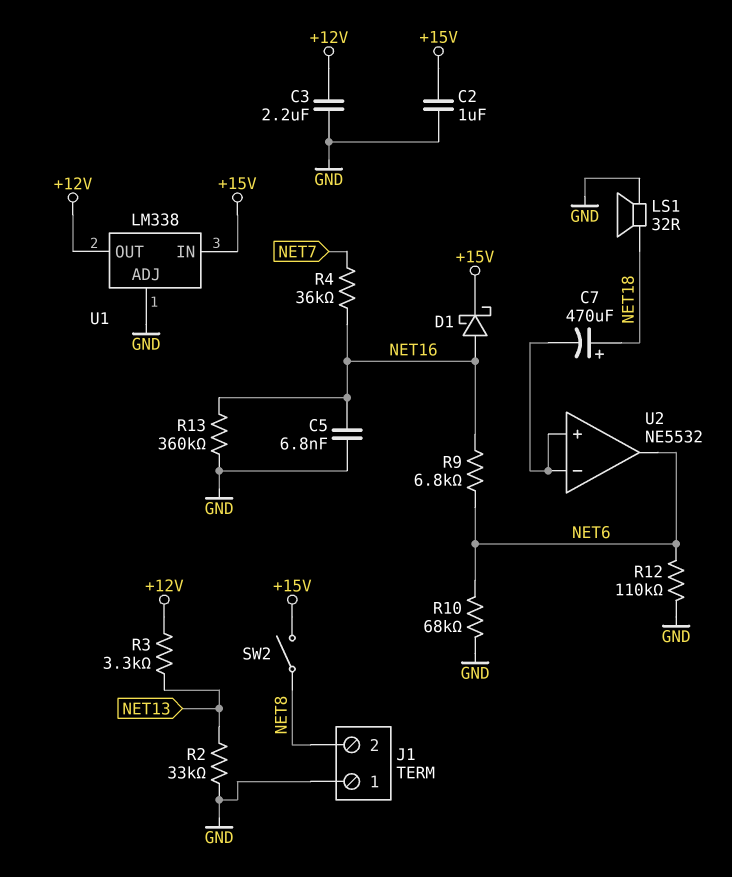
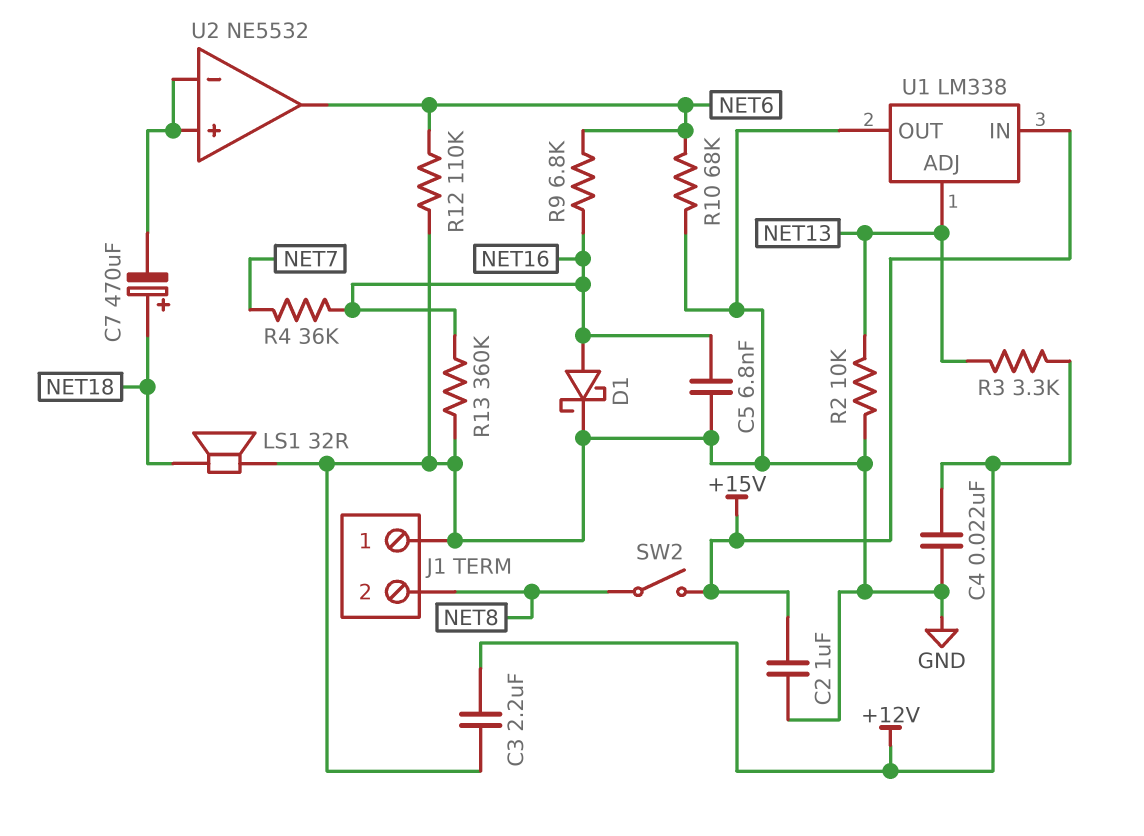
C4: none -> 22nF (+12V, GND)
D1: schottky (A NET16, K +15V) -> schottky (A NET16, K GND)
R2: 33k (GND, NET13) -> 10k (GND, NET13)
U1 pin ADJ: GND -> NET13
U1 pin OUT: +12V -> GND

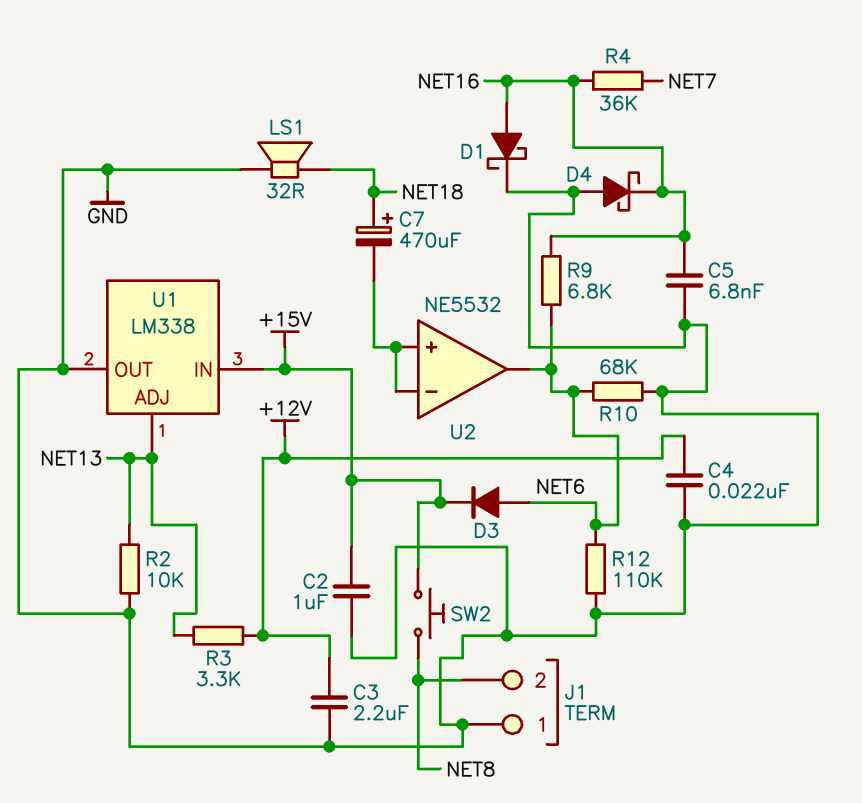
D3: none -> diode (A NET6, K +15V)
D4: none -> schottky (A GND, K NET16)
R13: 360k (GND, NET16) -> none
SW2: switch (+15V, NET8) -> button (+15V, NET8)

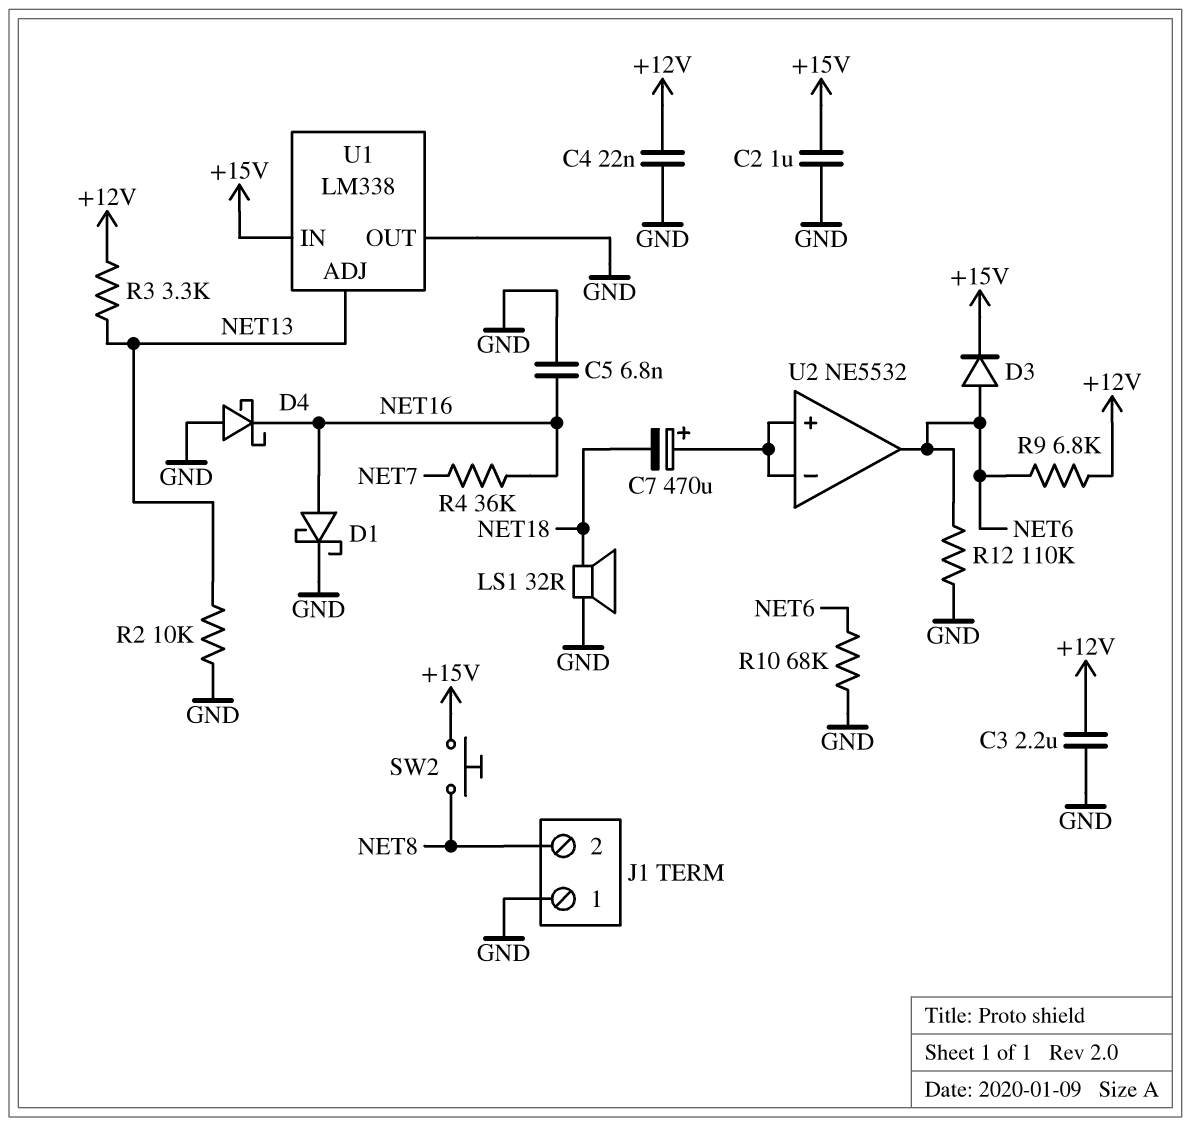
C7: 470uF (plus NET18, minus U2/in+) -> 470uF (plus U2/in+, minus NET18)
R9: 6.8k (NET6, NET16) -> 6.8k (+12V, NET6)

